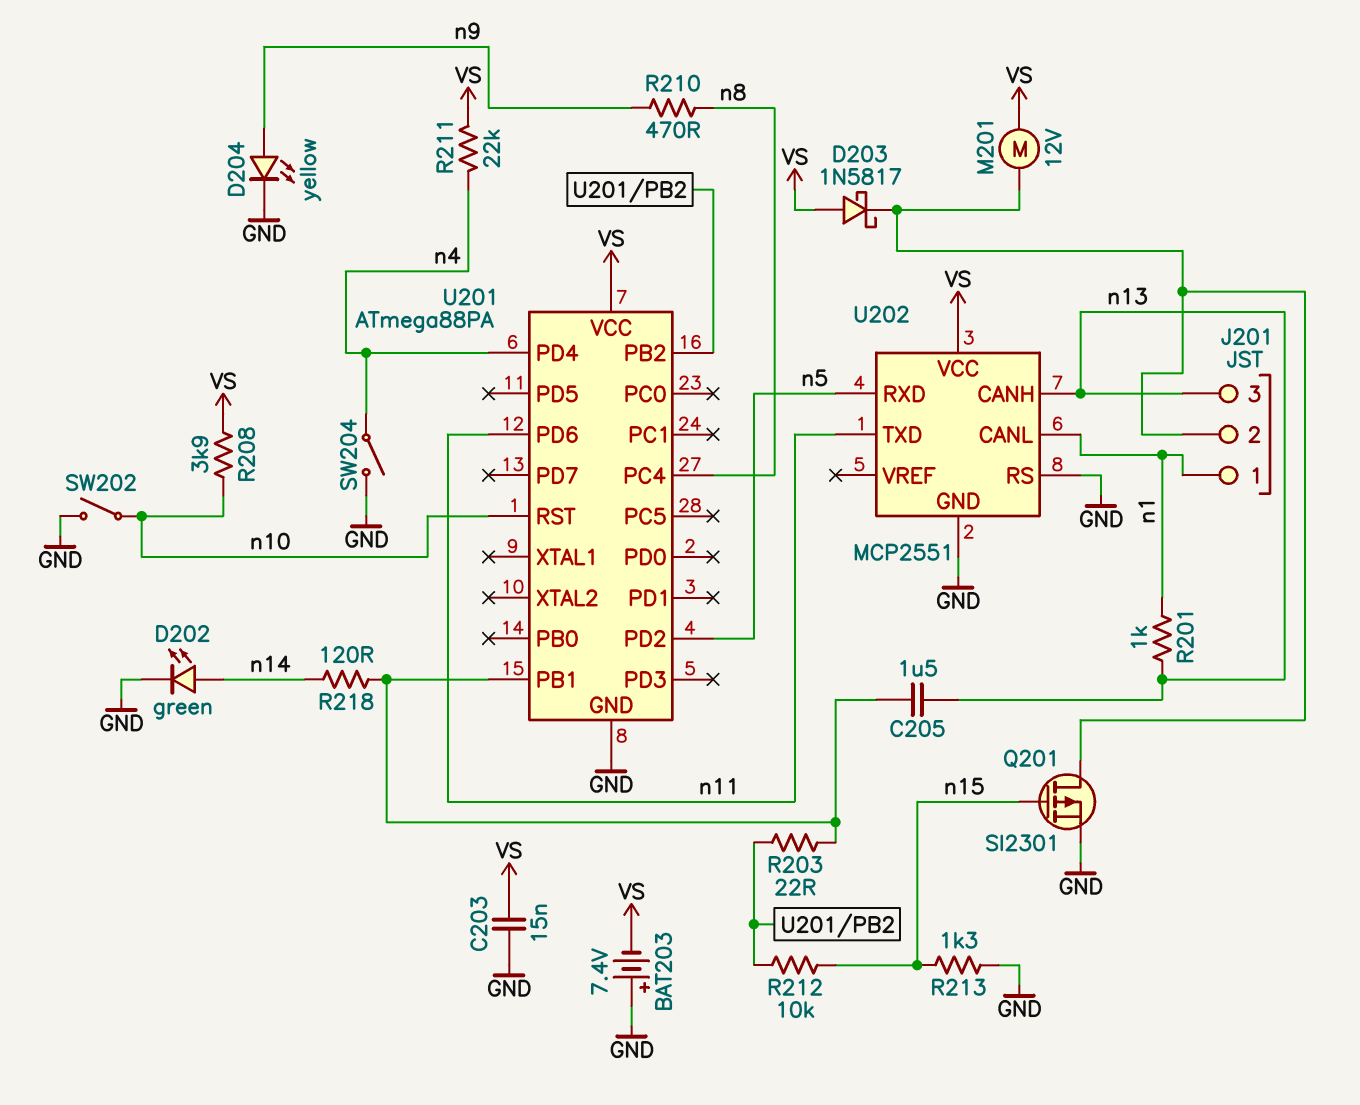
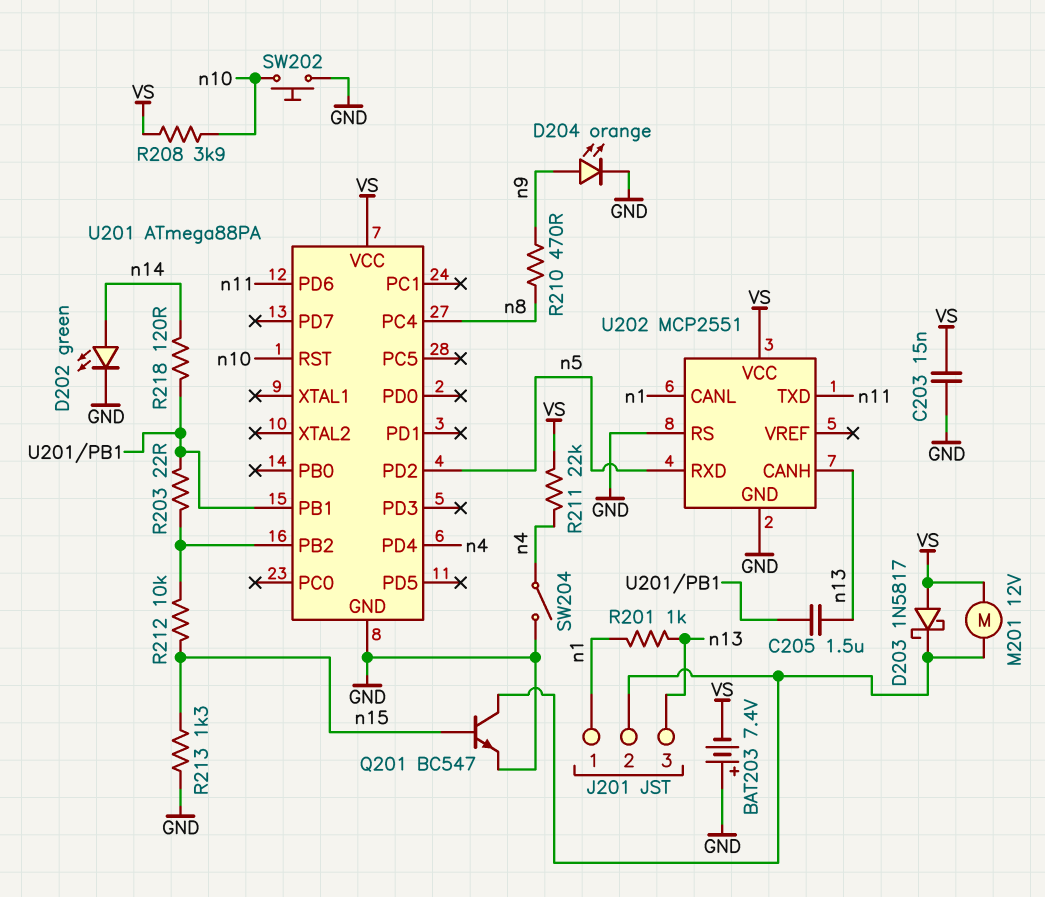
D204: LED yellow (A n9, K GND) -> LED orange (A n9, K GND)
Q201: PMOS SI2301 (G n15, D J201/2, S GND) -> NPN BC547 (B n15, C J201/2, E GND)
SW202: switch (GND, n10) -> button (GND, n10)

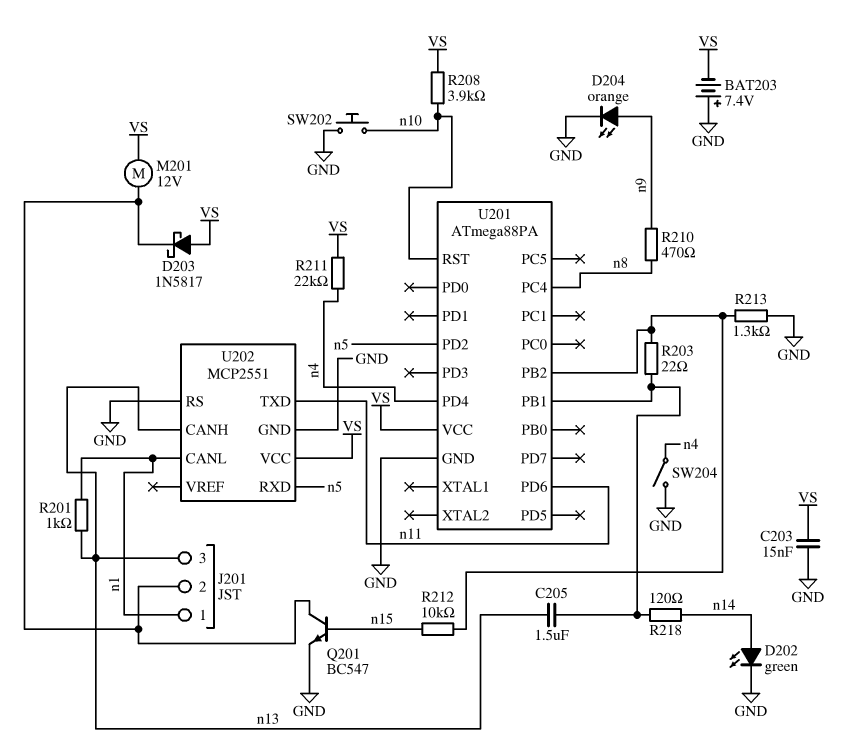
R213: 1.3k (GND, n15) -> 1.3k (GND, U201/PB2)

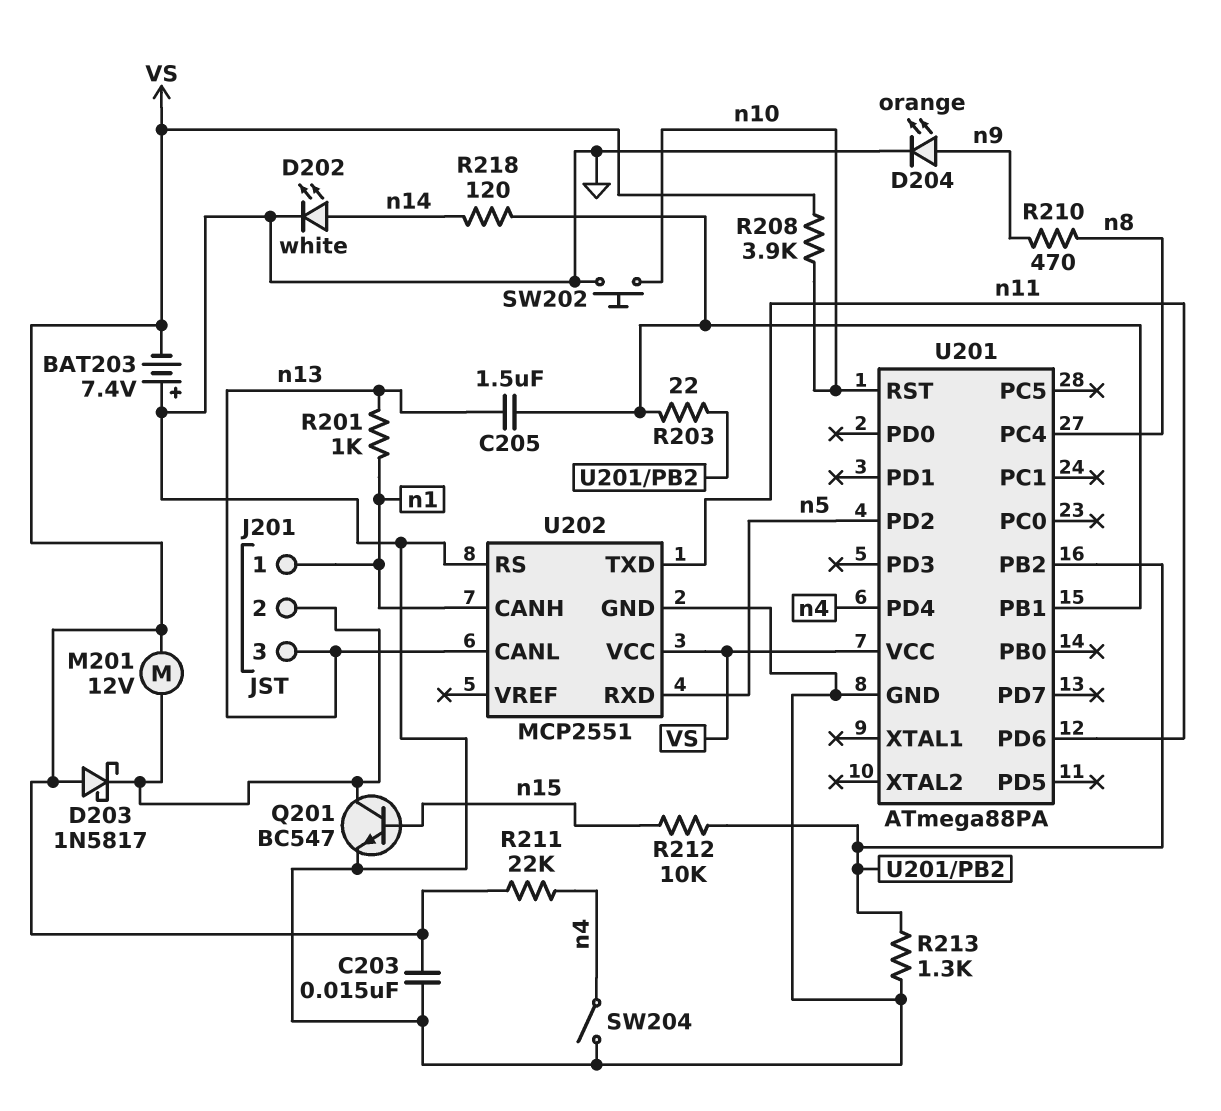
D202: LED green (A n14, K GND) -> LED white (A n14, K GND)
U202 pin CANH: n13 -> n1
U202 pin CANL: n1 -> n13

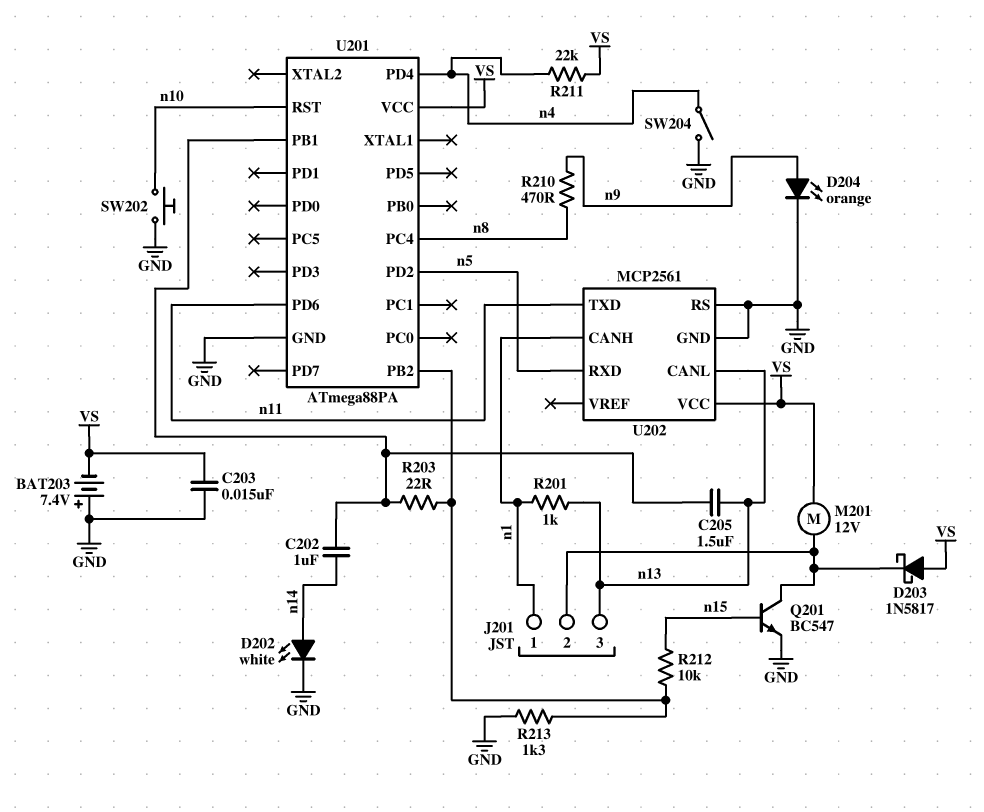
C202: none -> 1uF (U201/PB1, n14)
R208: 3.9k (VS, n10) -> none
R218: 120 (U201/PB1, n14) -> none
U202: MCP2551 -> MCP2561

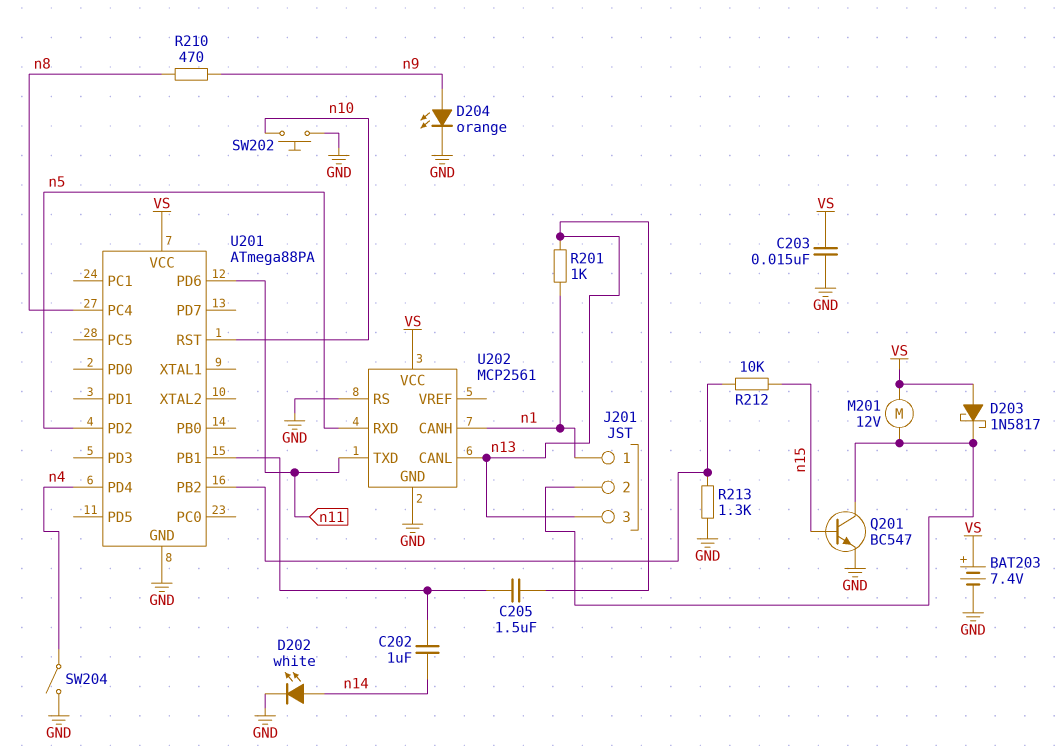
BAT203: 7.4V (plus GND, minus VS) -> 7.4V (plus VS, minus GND)
R203: 22 (U201/PB1, U201/PB2) -> none
R211: 22k (VS, n4) -> none

